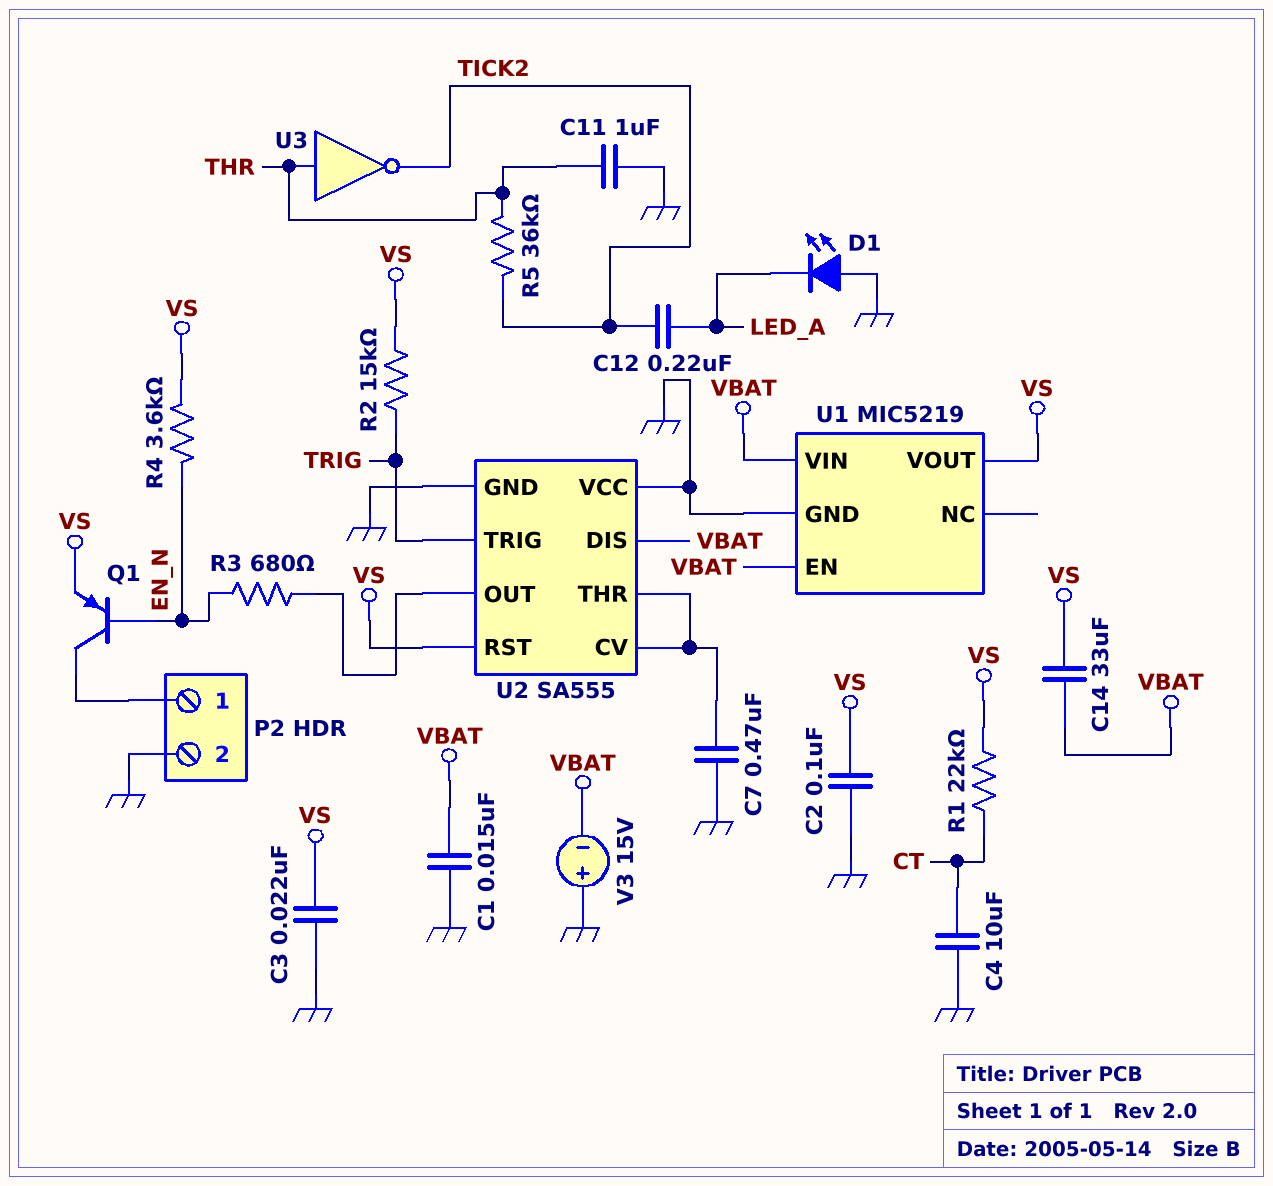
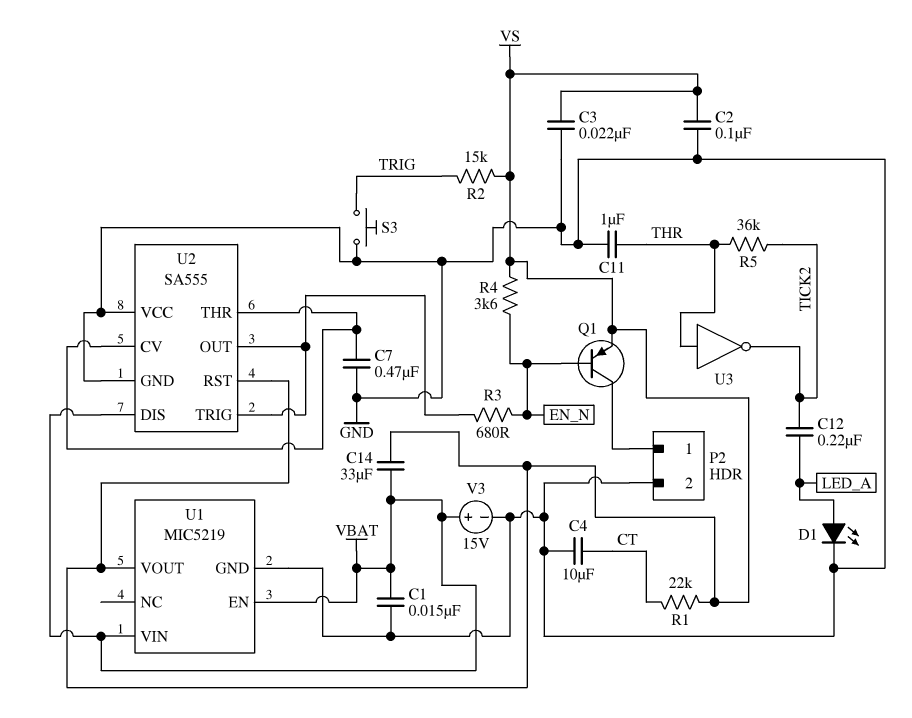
D1: LED (A GND, K LED_A) -> LED (A LED_A, K GND)
S3: none -> button (GND, TRIG)
U2 pin TRIG: TRIG -> U2/OUT
V3: 15V (plus GND, minus VBAT) -> 15V (plus VBAT, minus GND)

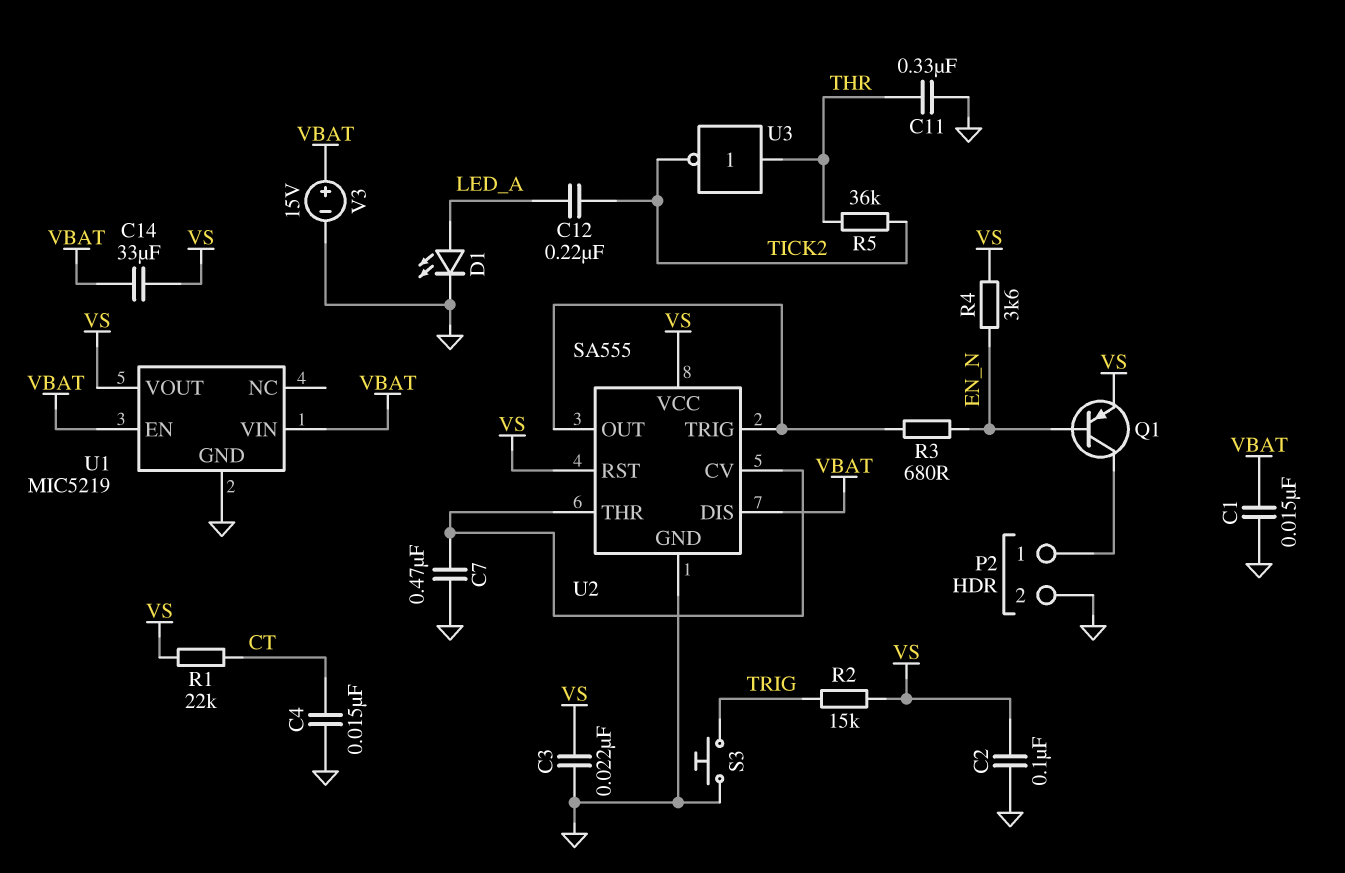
C4: 10uF (CT, GND) -> 15nF (CT, GND)
C11: 1uF (GND, THR) -> 330nF (GND, THR)
U2 pin VCC: GND -> VS

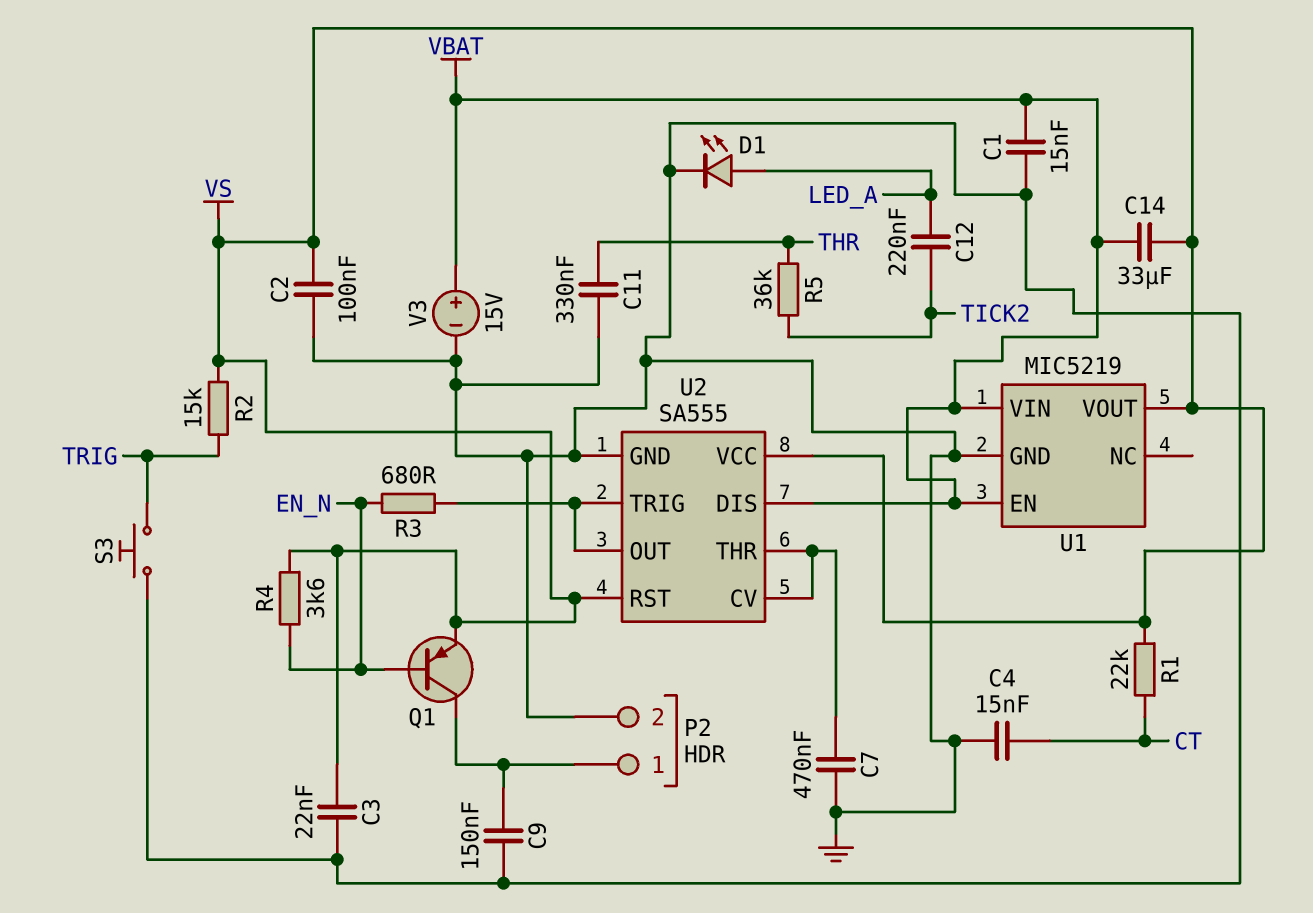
C9: none -> 150nF (GND, P2/1)
U3: NOT (in THR, out TICK2) -> none

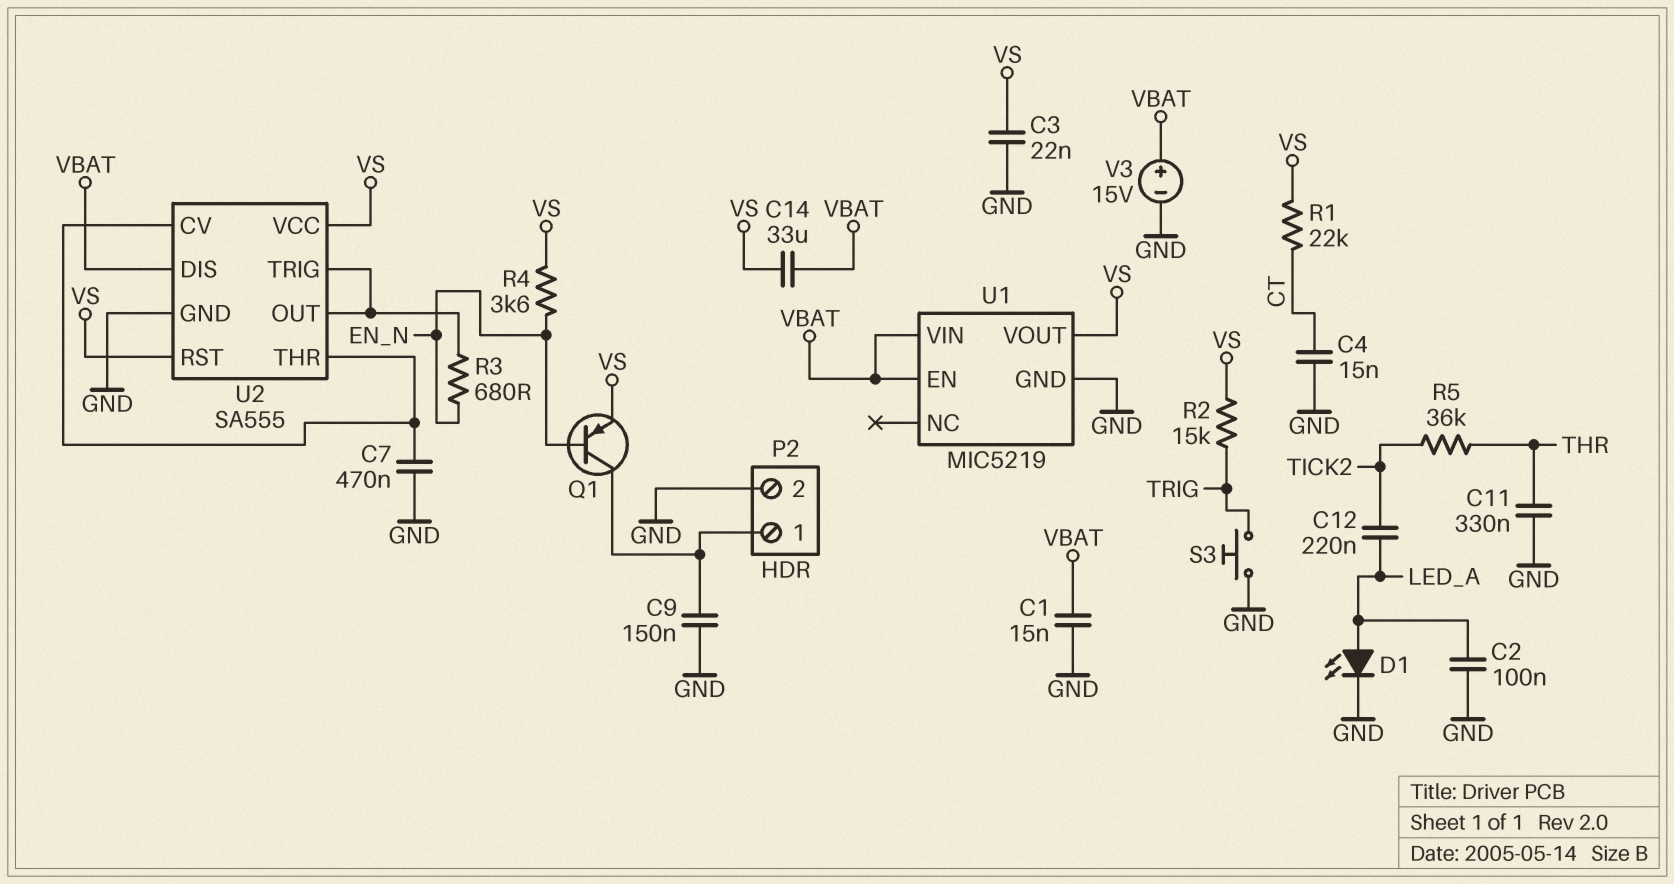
C2: 100nF (GND, VS) -> 100nF (GND, LED_A)

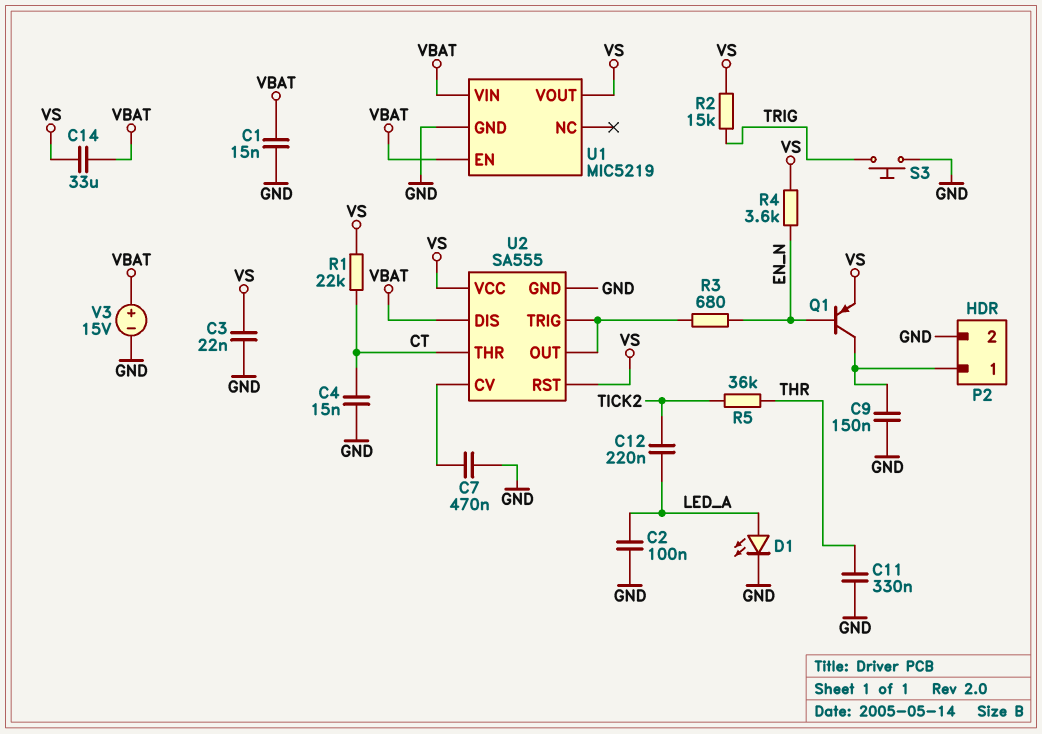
U2 pin THR: U2/CV -> CT

